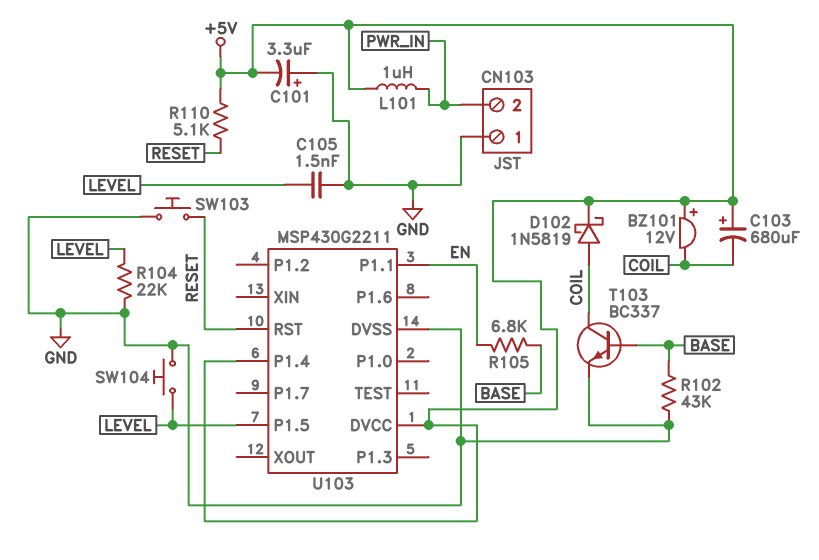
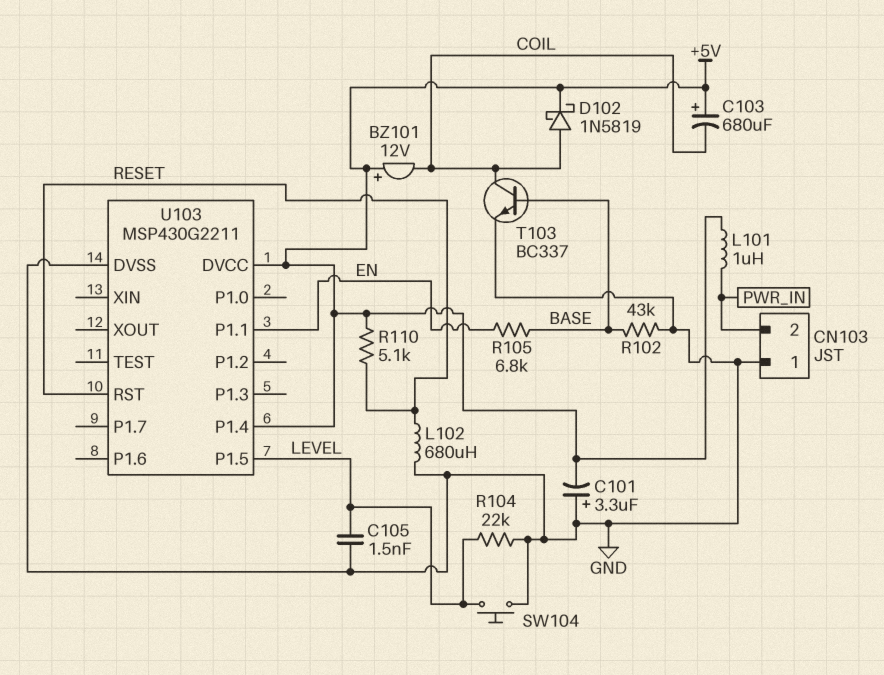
L102: none -> 680uH (GND, RESET)
SW103: button (GND, RESET) -> none

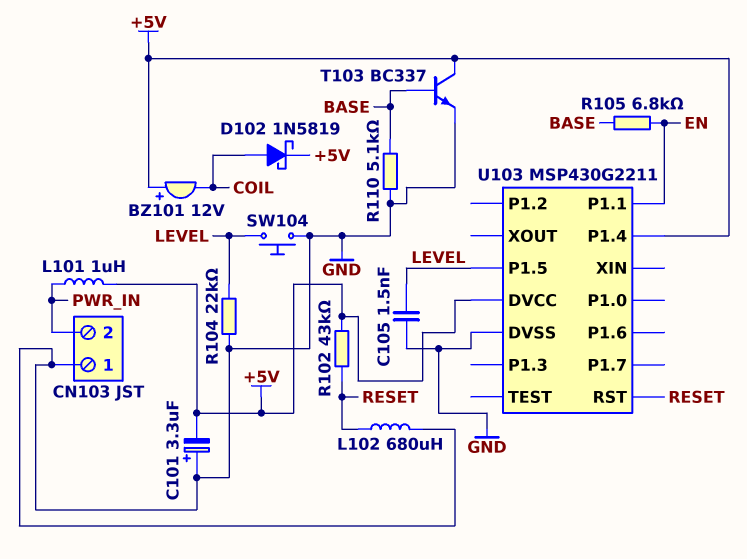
C103: 680uF (plus +5V, minus COIL) -> none
R102: 43k (BASE, GND) -> 43k (+5V, RESET)
R110: 5.1k (+5V, RESET) -> 5.1k (BASE, GND)
T103: NPN BC337 (B BASE, C COIL, E GND) -> NPN BC337 (B BASE, C +5V, E GND)

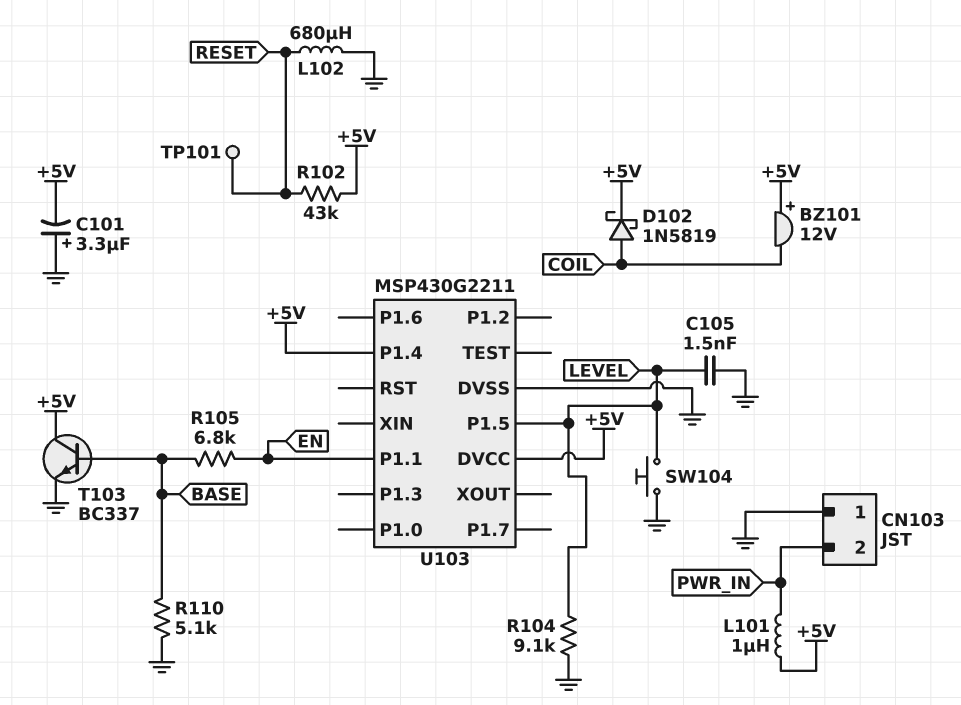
R104: 22k (GND, LEVEL) -> 9.1k (GND, LEVEL)
TP101: none -> test point (RESET)
U103 pin RST: RESET -> none

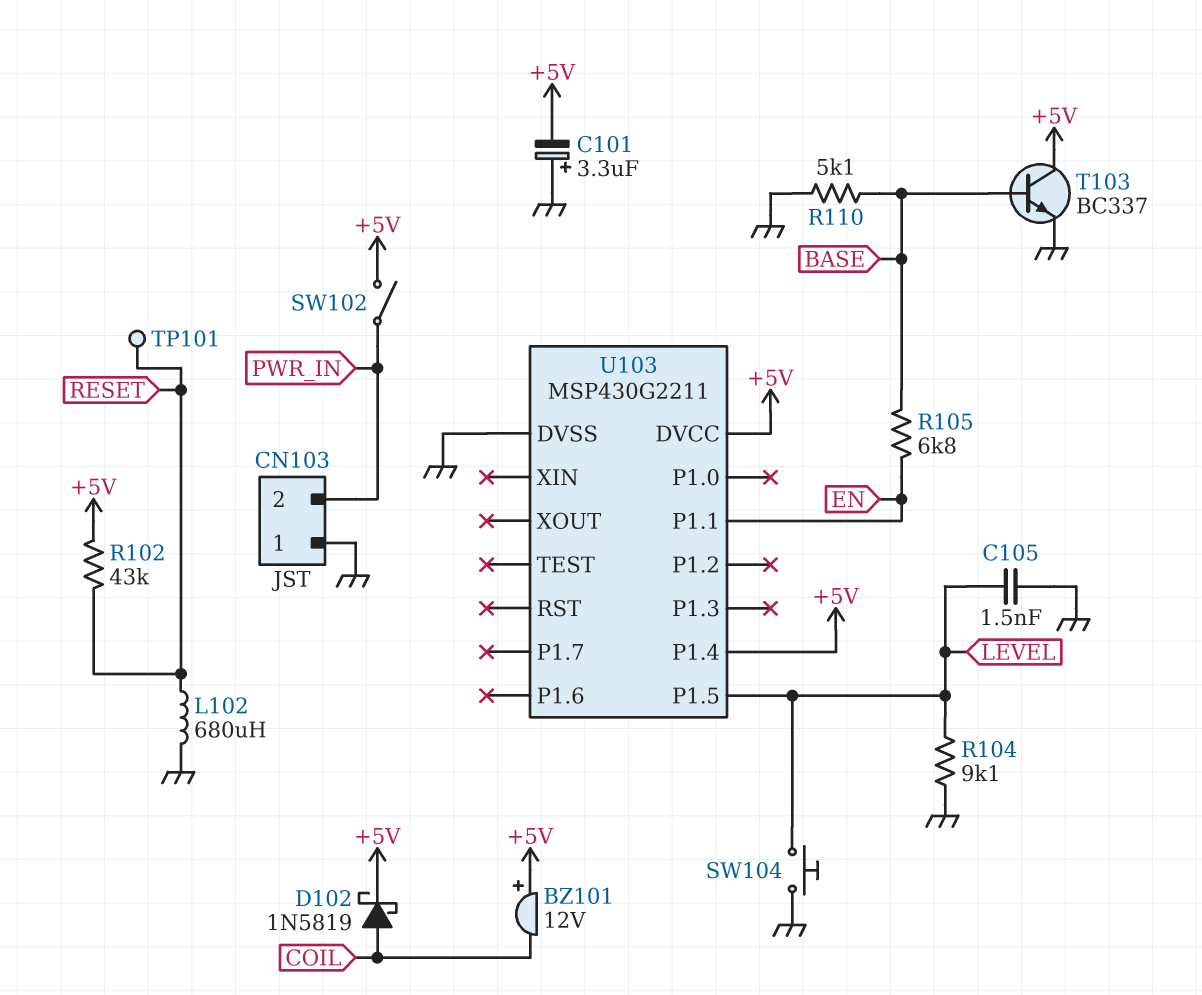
L101: 1uH (+5V, PWR_IN) -> none
SW102: none -> switch (+5V, PWR_IN)

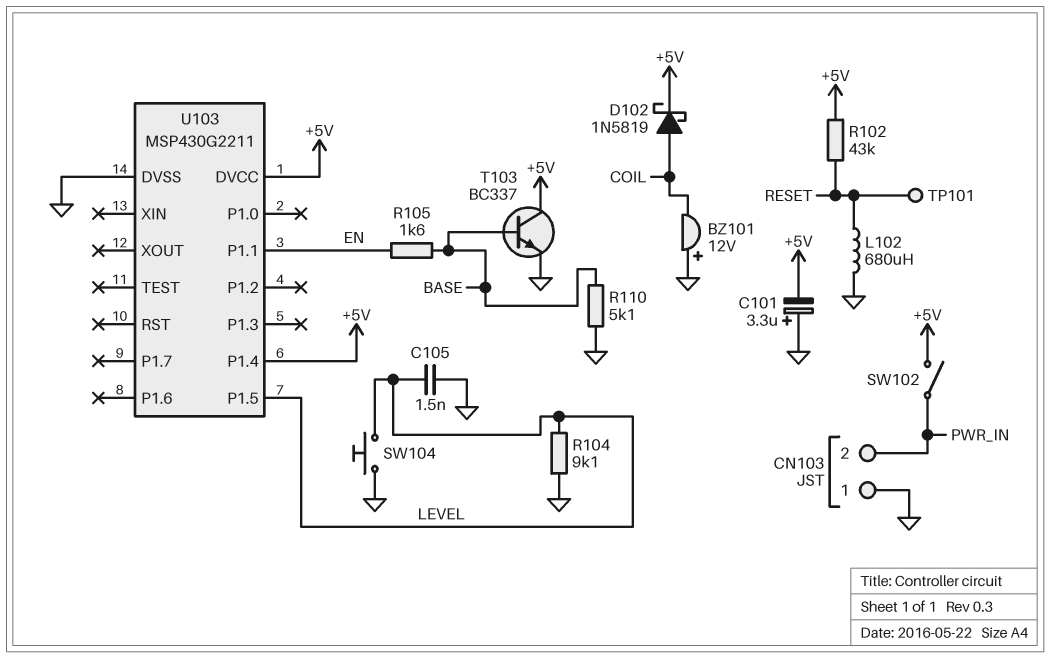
BZ101: buzzer 12V (plus +5V, minus COIL) -> buzzer 12V (plus GND, minus COIL)
R105: 6.8k (BASE, EN) -> 1.6k (BASE, EN)

